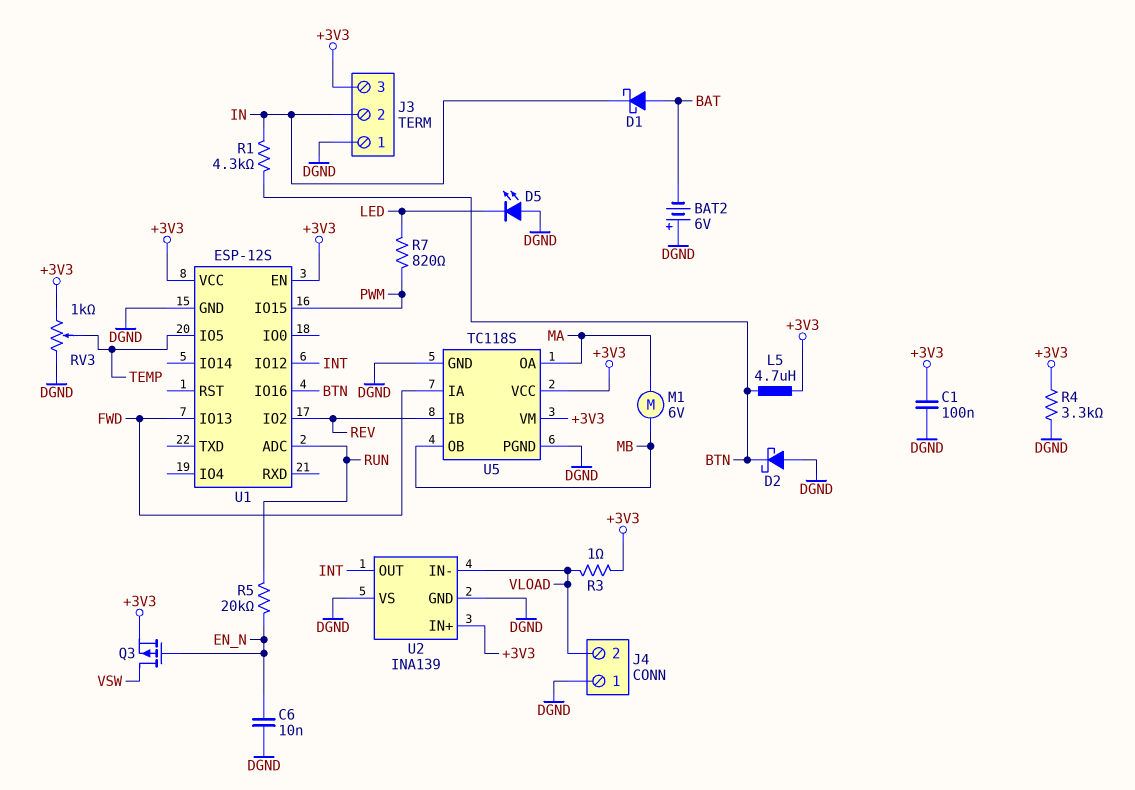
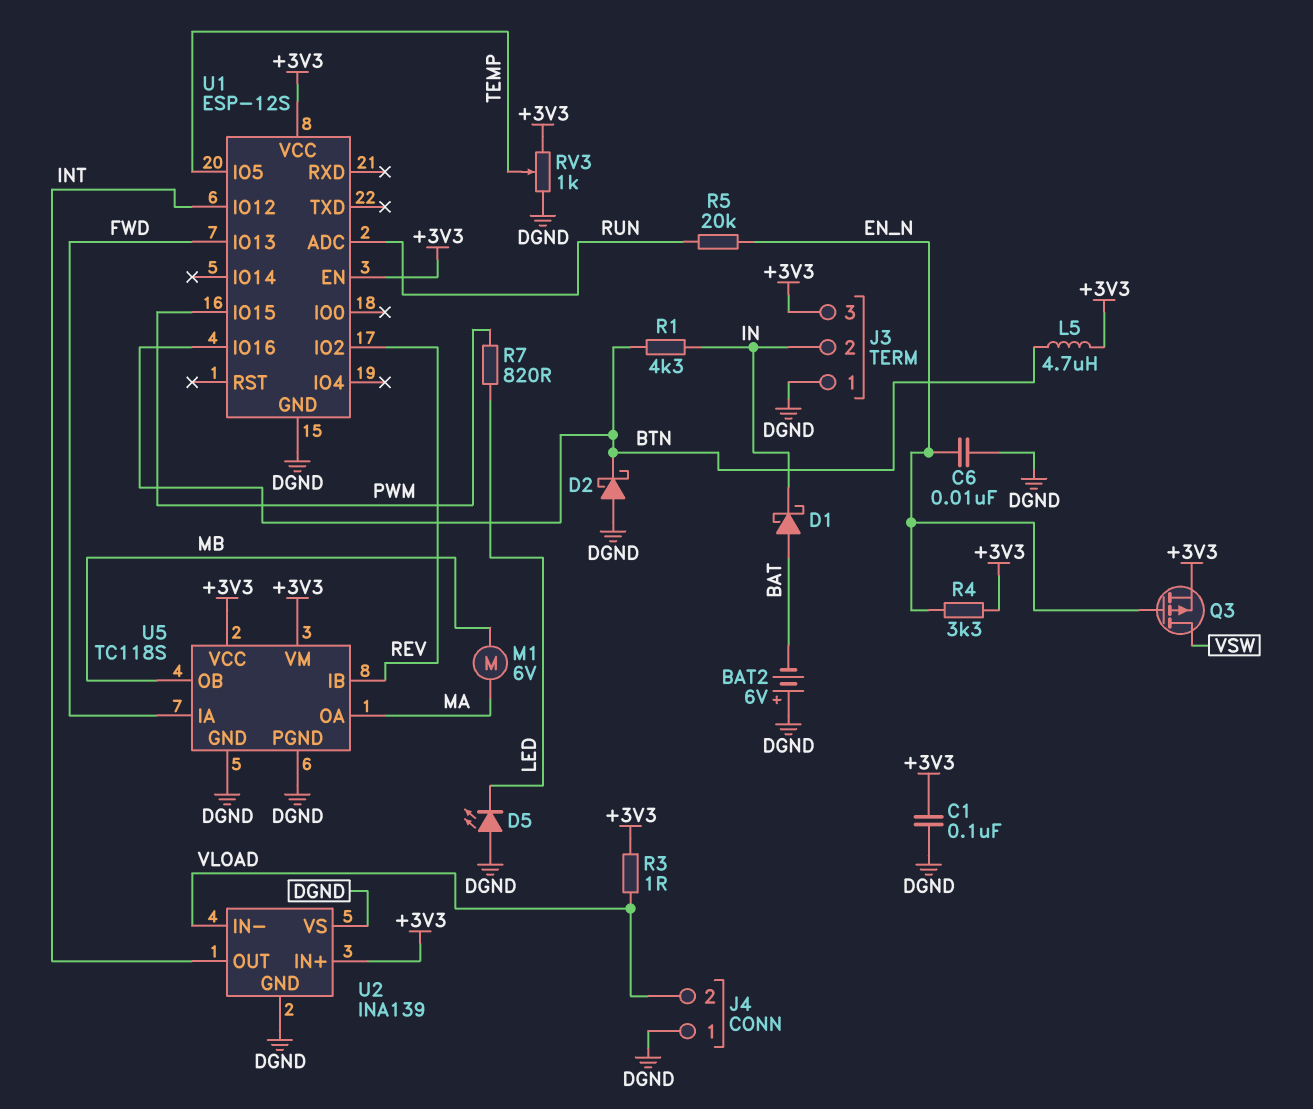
R4: 3.3k (+3V3, DGND) -> 3.3k (+3V3, EN_N)

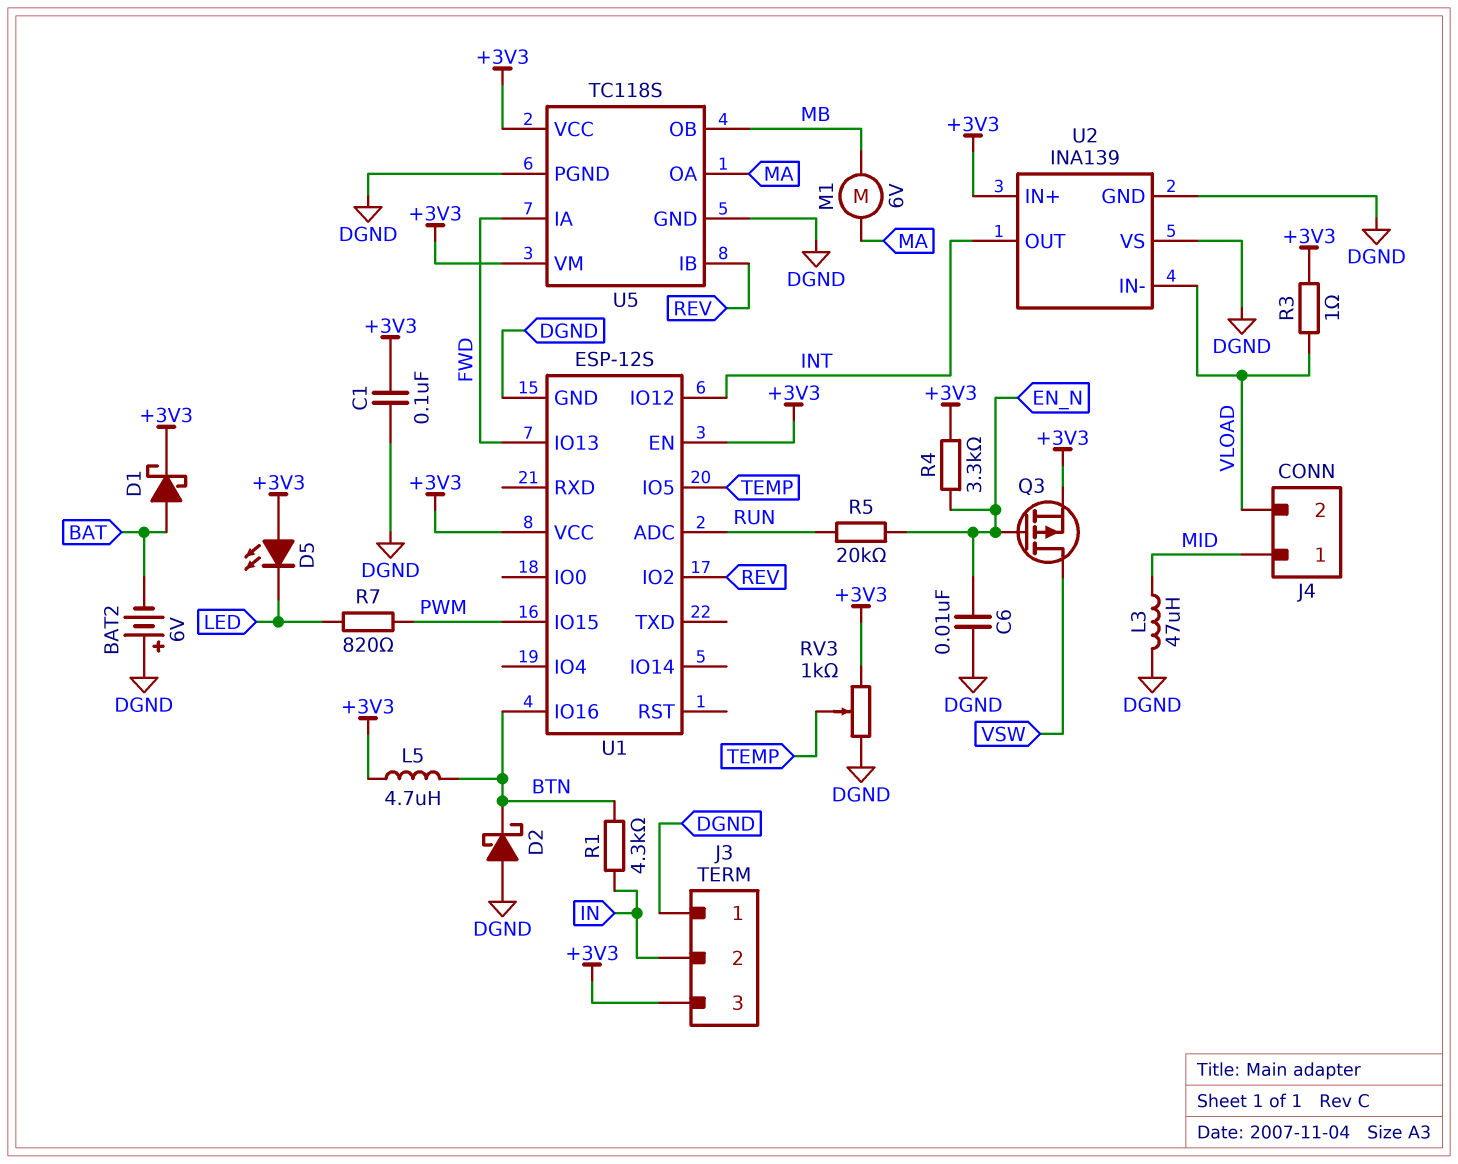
D1: schottky (A BAT, K IN) -> schottky (A BAT, K +3V3)
D5: LED (A DGND, K LED) -> LED (A +3V3, K LED)
J4 pin 1: DGND -> MID
L3: none -> 47uH (DGND, MID)

